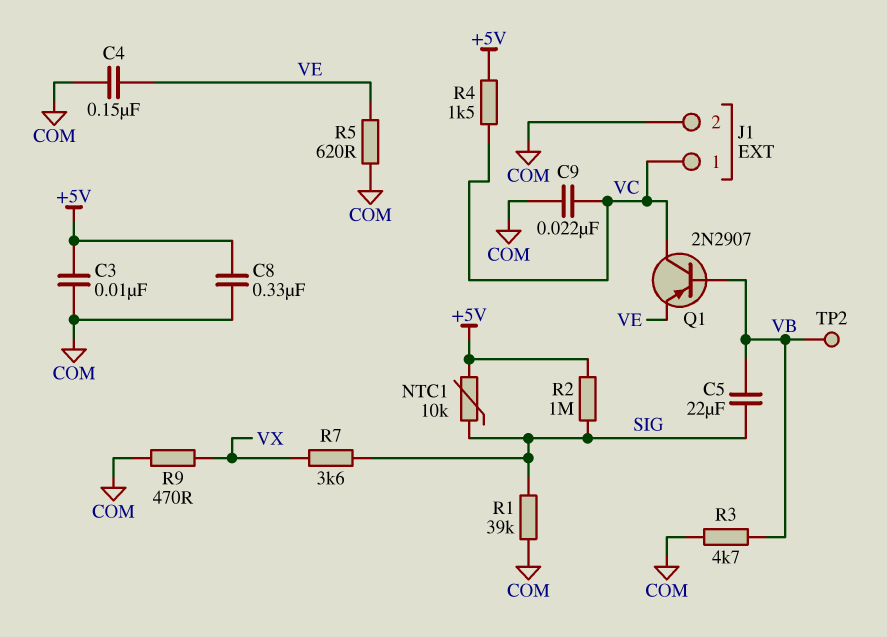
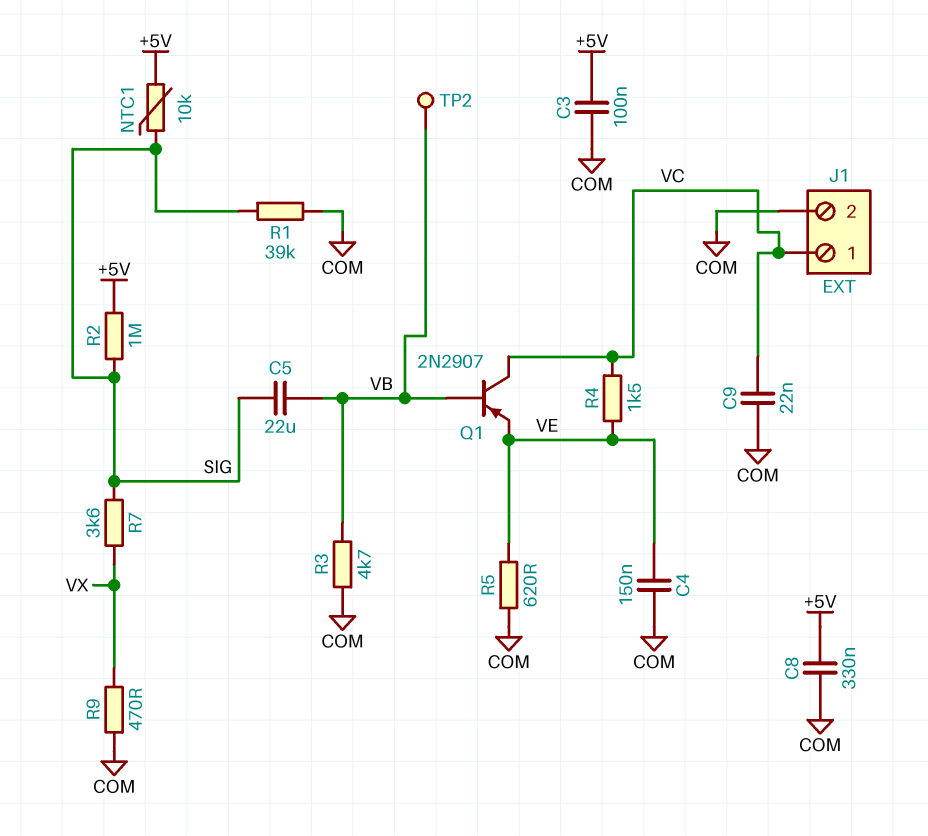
C3: 10nF (+5V, COM) -> 100nF (+5V, COM)
R4: 1.5k (+5V, VC) -> 1.5k (VC, VE)

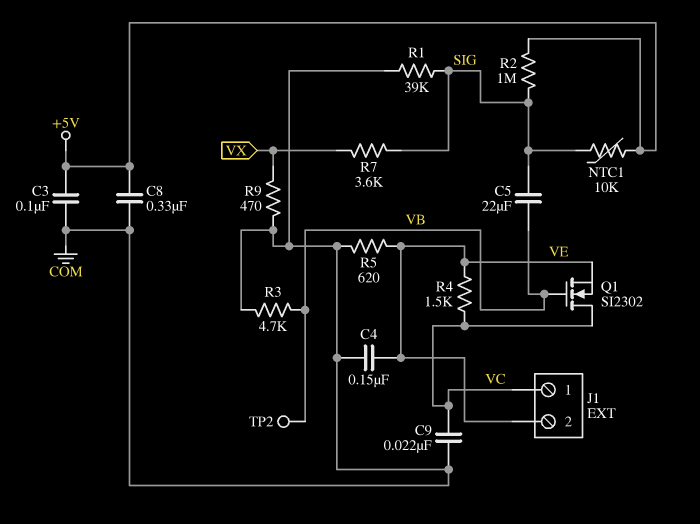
J1 pin 2: COM -> VE
Q1: PNP 2N2907 (B VB, C VC, E VE) -> NMOS SI2302 (G VB, D VC, S VE)

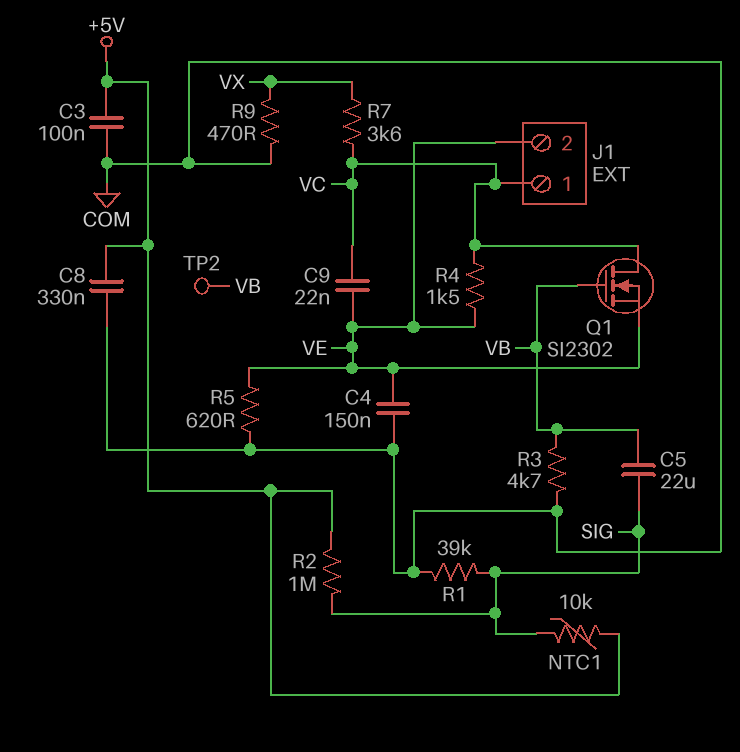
C9: 22nF (COM, VC) -> 22nF (VC, VE)
R7: 3.6k (SIG, VX) -> 3.6k (VC, VX)

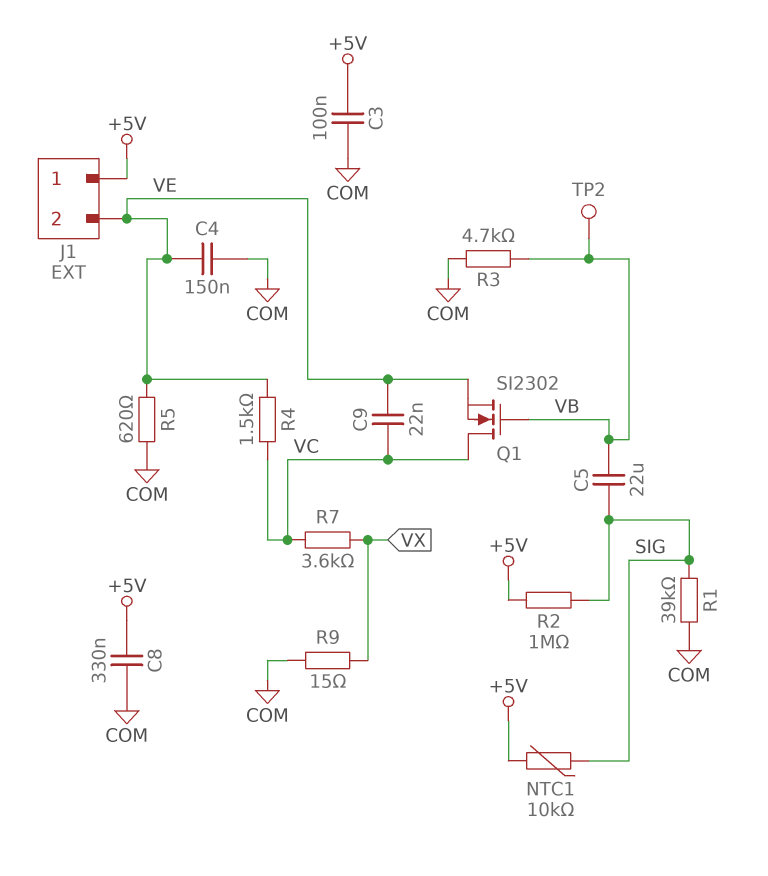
J1 pin 1: VC -> +5V
R9: 470 (COM, VX) -> 15 (COM, VX)

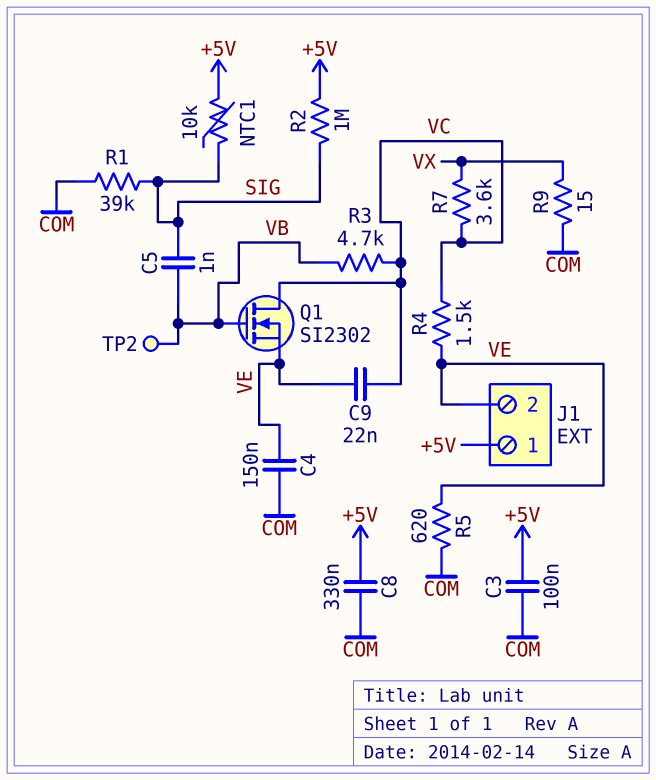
C5: 22uF (SIG, VB) -> 1nF (SIG, VB)
R3: 4.7k (COM, VB) -> 4.7k (VB, VC)

